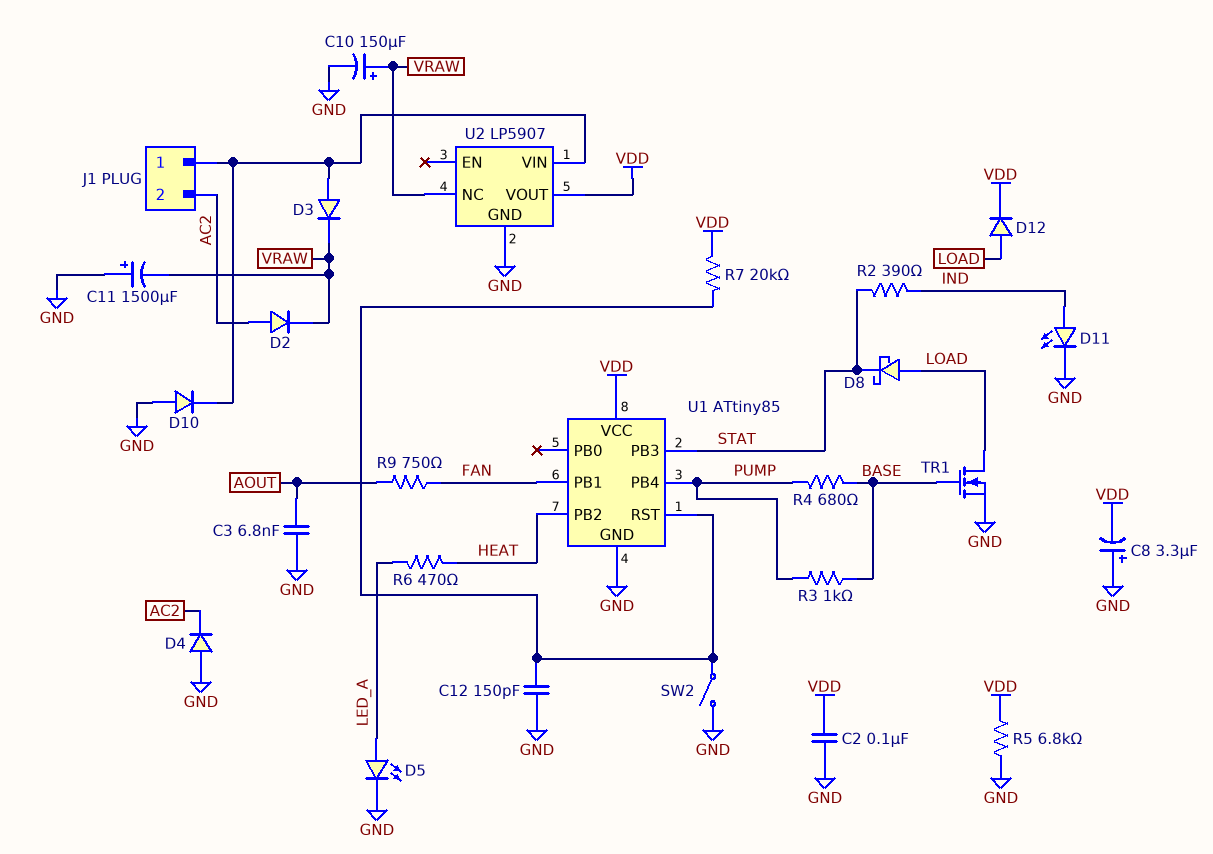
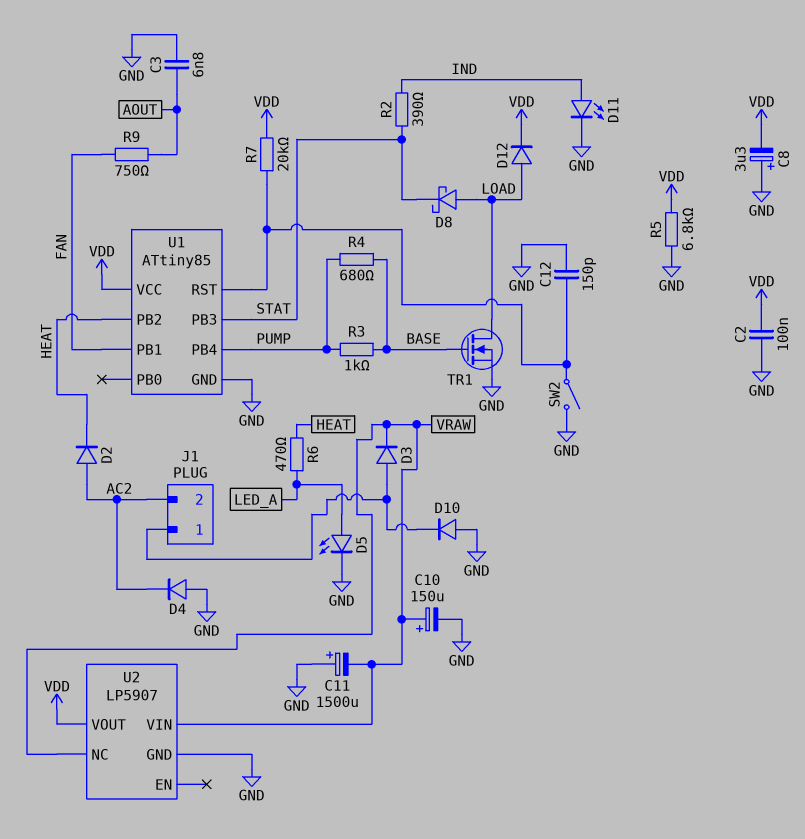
D2: diode (A AC2, K VRAW) -> diode (A AC2, K HEAT)
U2 pin VIN: J1/1 -> VRAW

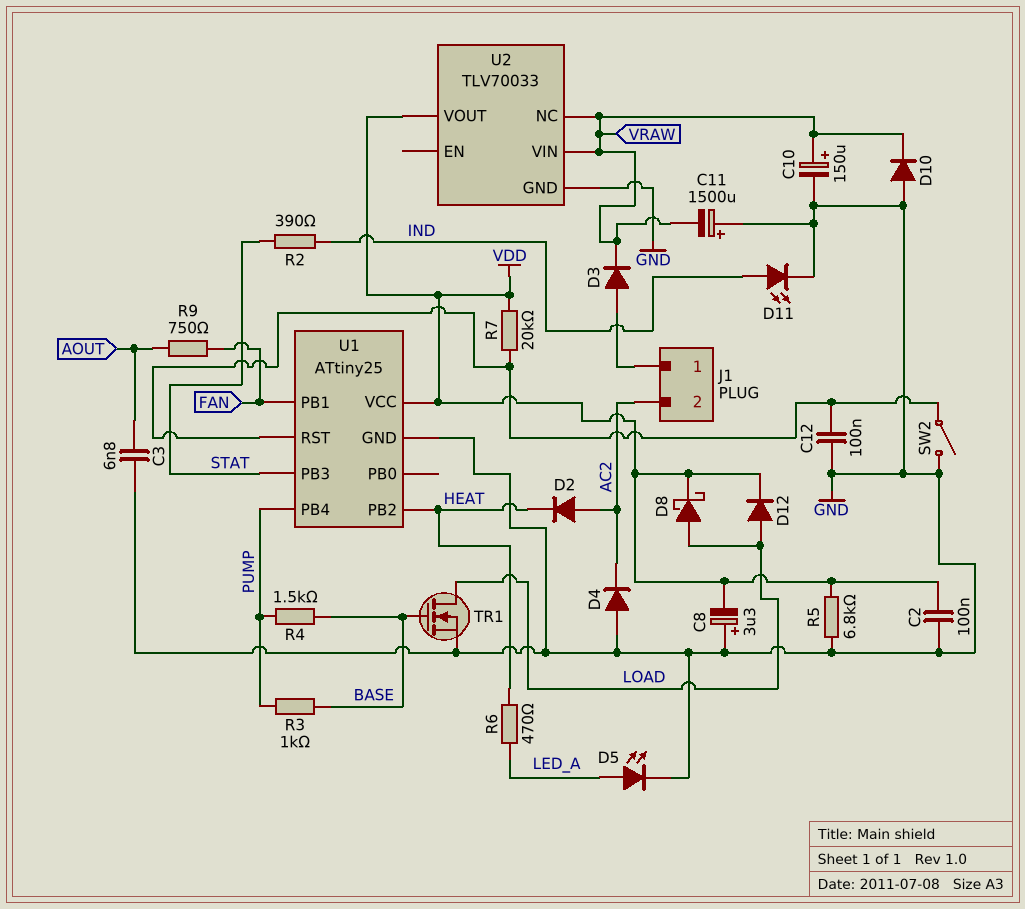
C12: 150pF (GND, U1/RST) -> 100nF (GND, U1/RST)
D8: schottky (A LOAD, K STAT) -> schottky (A LOAD, K VDD)
D10: diode (A GND, K J1/1) -> diode (A GND, K VRAW)
R4: 680 (BASE, PUMP) -> 1.5k (BASE, PUMP)
U1: ATtiny85 -> ATtiny25
U2: LP5907 -> TLV70033

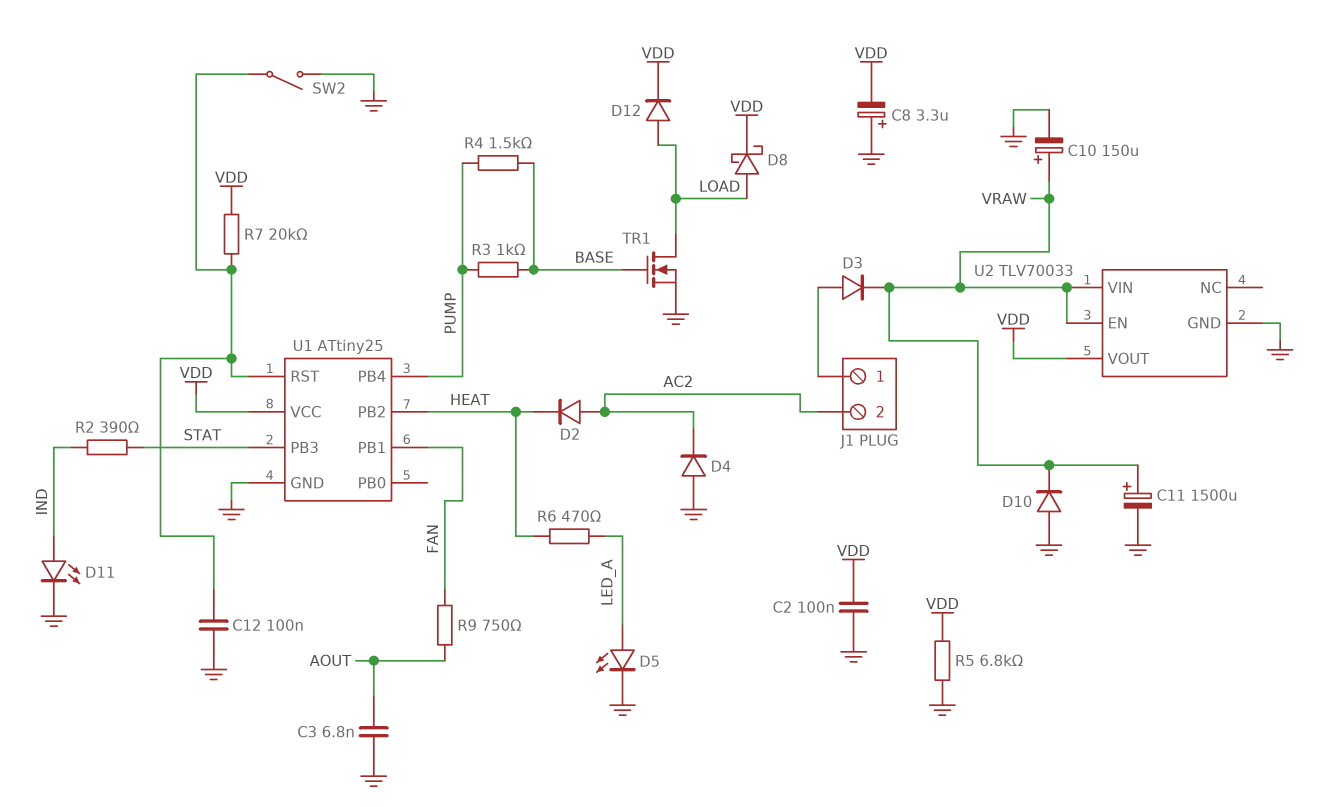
C11: 1500uF (plus GND, minus VRAW) -> 1500uF (plus VRAW, minus GND)
U2 pin EN: none -> VRAW
U2 pin NC: VRAW -> none

